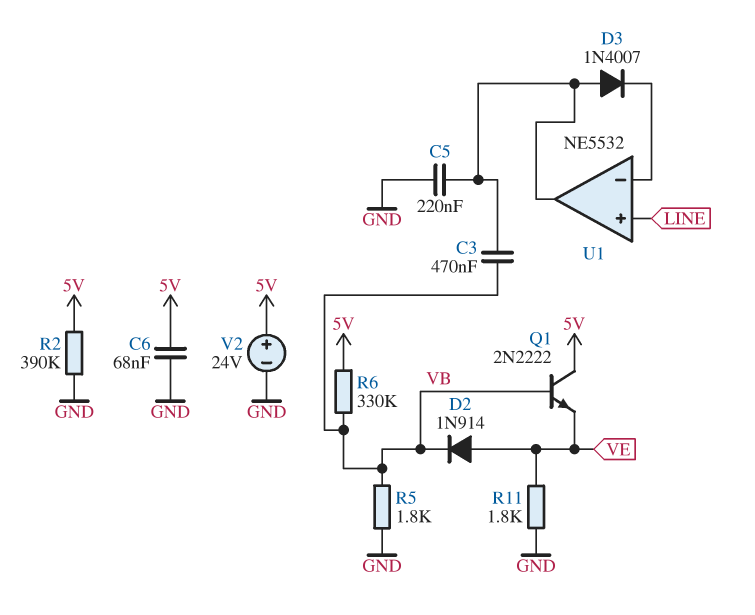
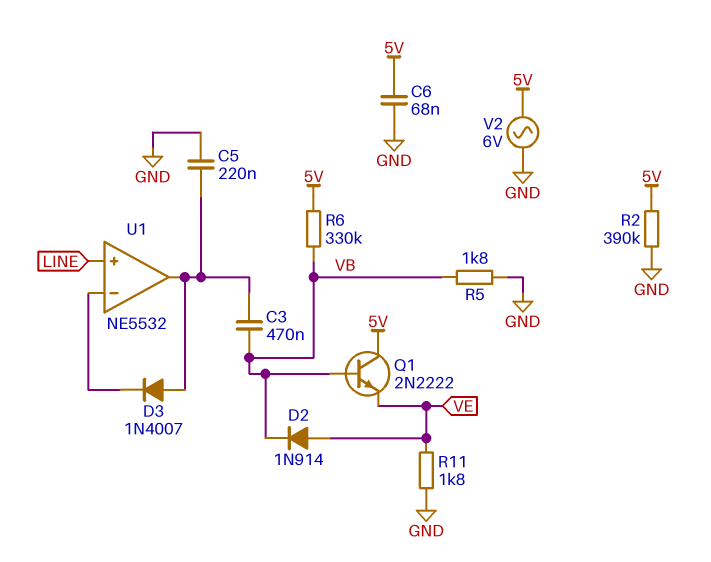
V2: 24V (plus 5V, minus GND) -> AC 6V (5V, GND)

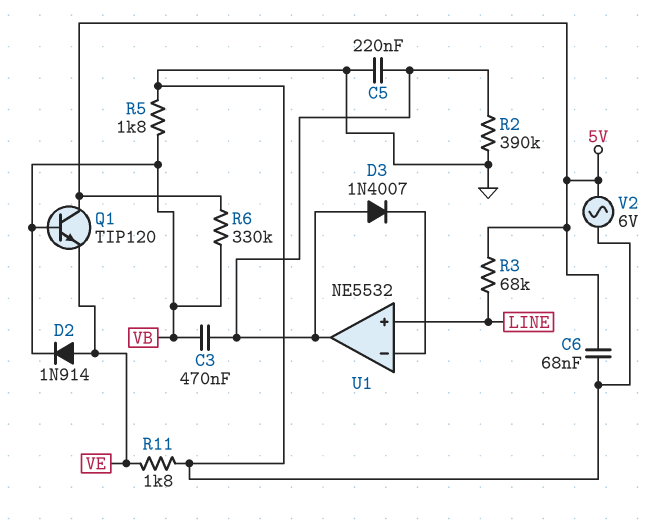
Q1: NPN 2N2222 (B VB, C 5V, E VE) -> NPN TIP120 (B VB, C 5V, E VE)
R2: 390k (5V, GND) -> 390k (GND, U1/out)
R3: none -> 68k (5V, LINE)

